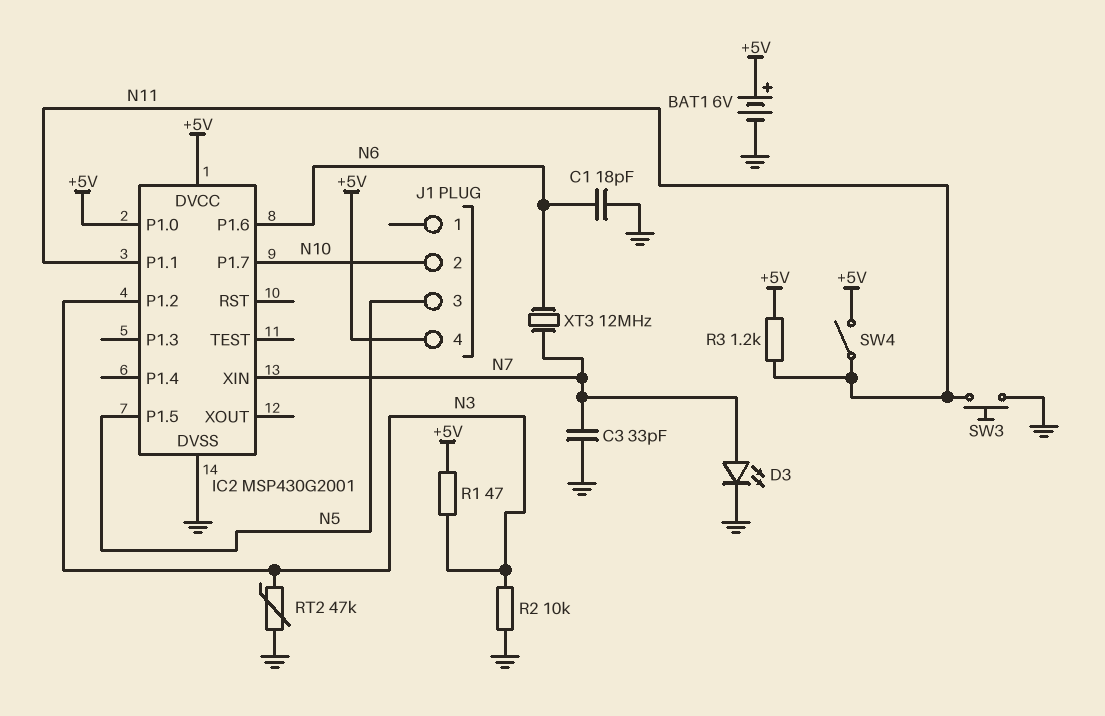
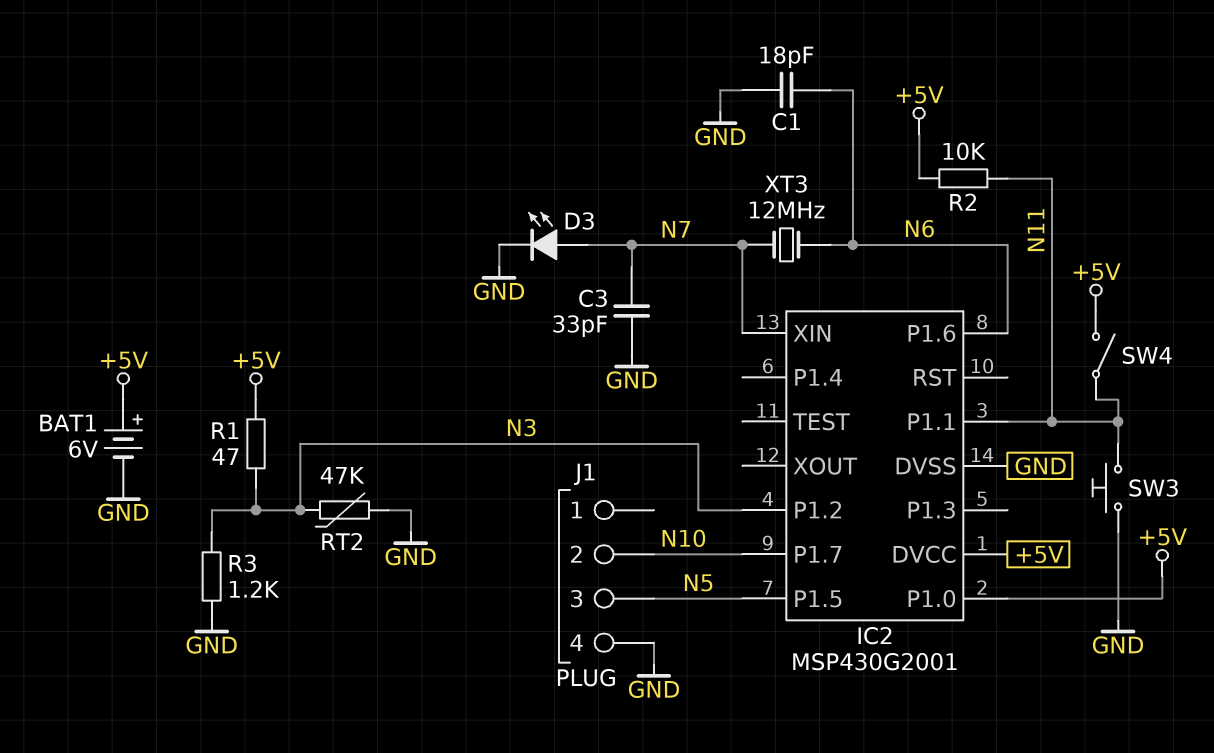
J1 pin 4: +5V -> GND
R2: 10k (GND, N3) -> 10k (+5V, N11)
R3: 1.2k (+5V, N11) -> 1.2k (GND, N3)

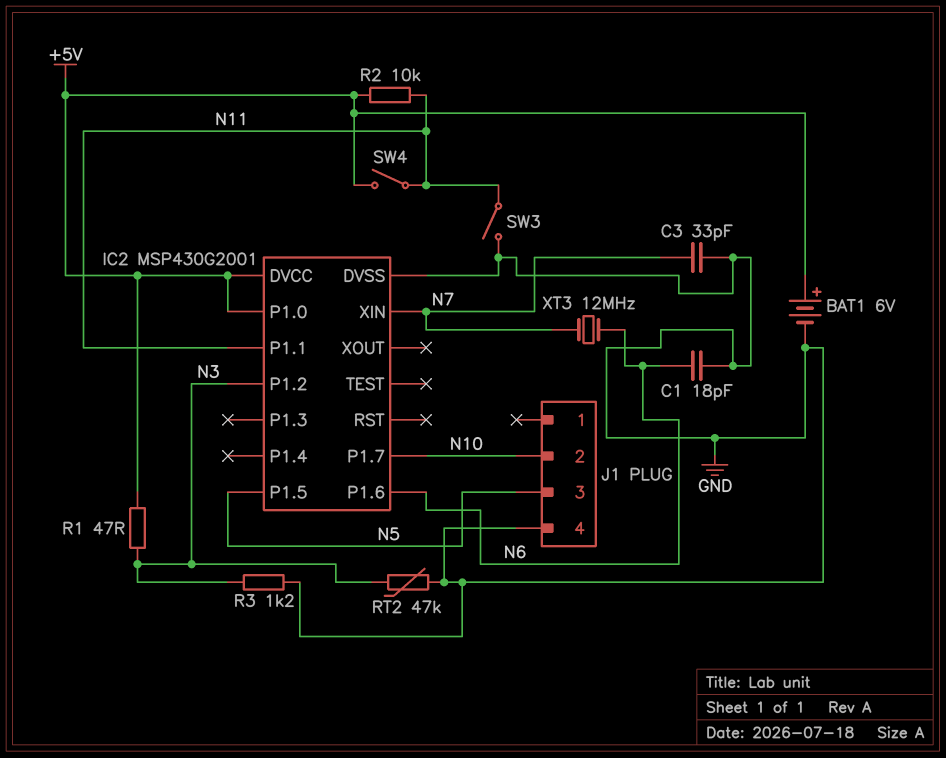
D3: LED (A N7, K GND) -> none
SW3: button (GND, N11) -> switch (GND, N11)

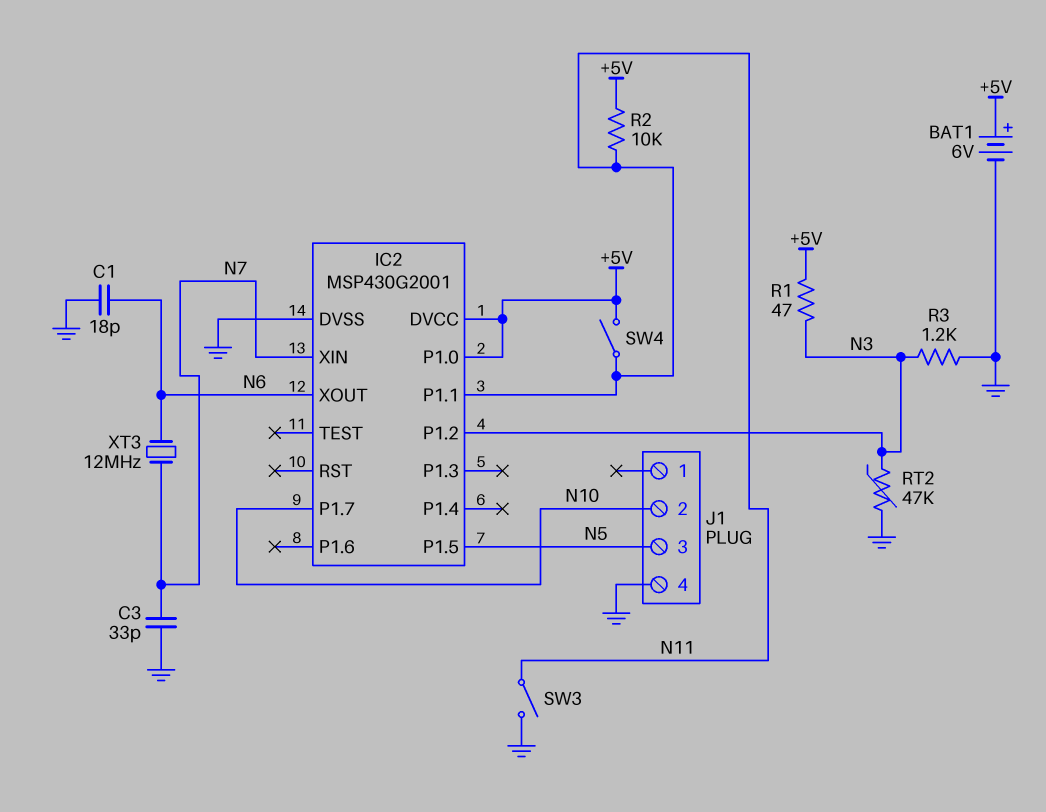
IC2 pin P1.6: N6 -> none
IC2 pin XOUT: none -> N6

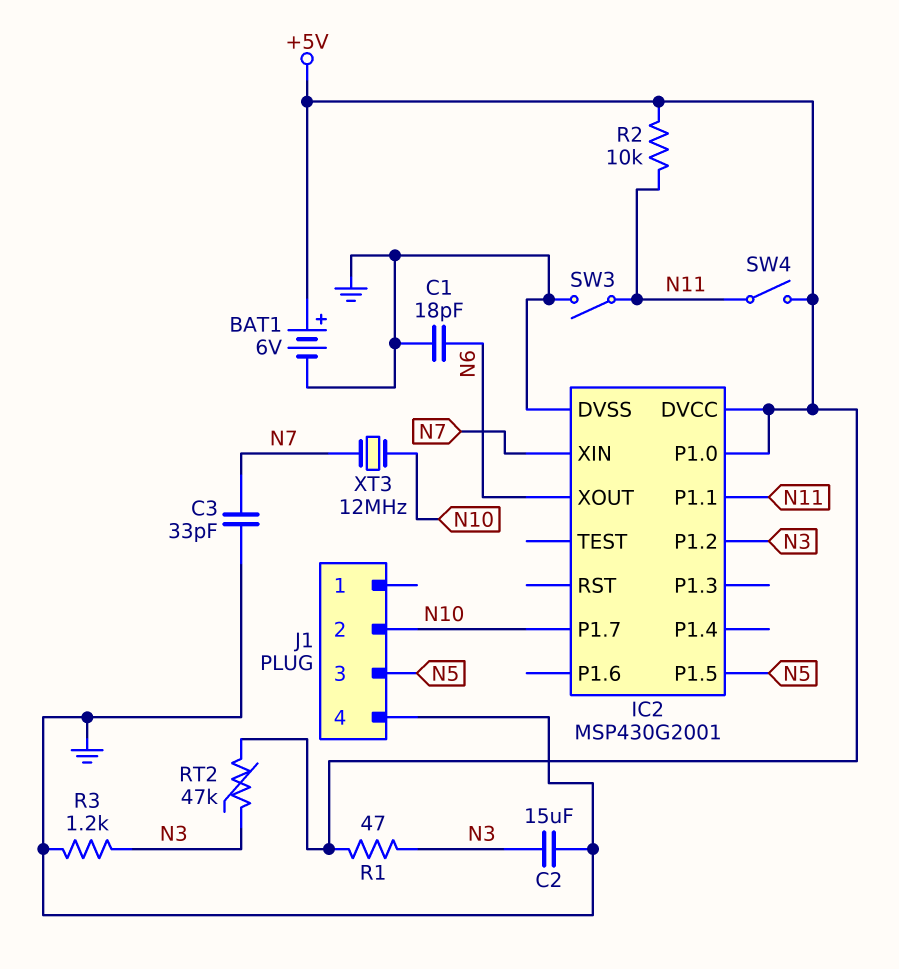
C2: none -> 15uF (GND, N3)
RT2: 47k (GND, N3) -> 47k (+5V, N3)
XT3: 12MHz (N6, N7) -> 12MHz (N7, N10)

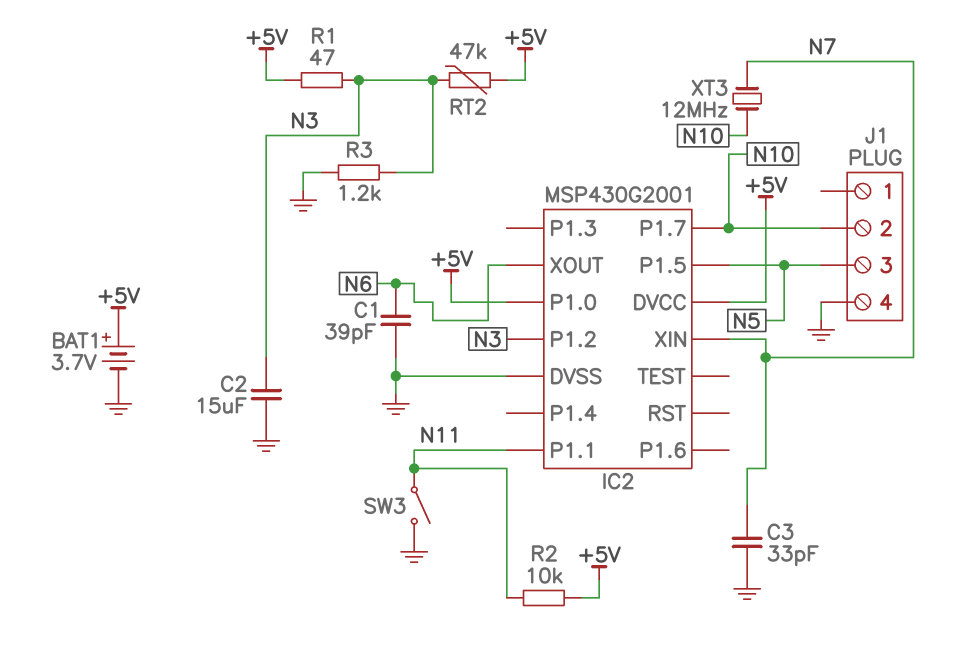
BAT1: 6V (plus +5V, minus GND) -> 3.7V (plus +5V, minus GND)
C1: 18pF (GND, N6) -> 39pF (GND, N6)
SW4: switch (+5V, N11) -> none

